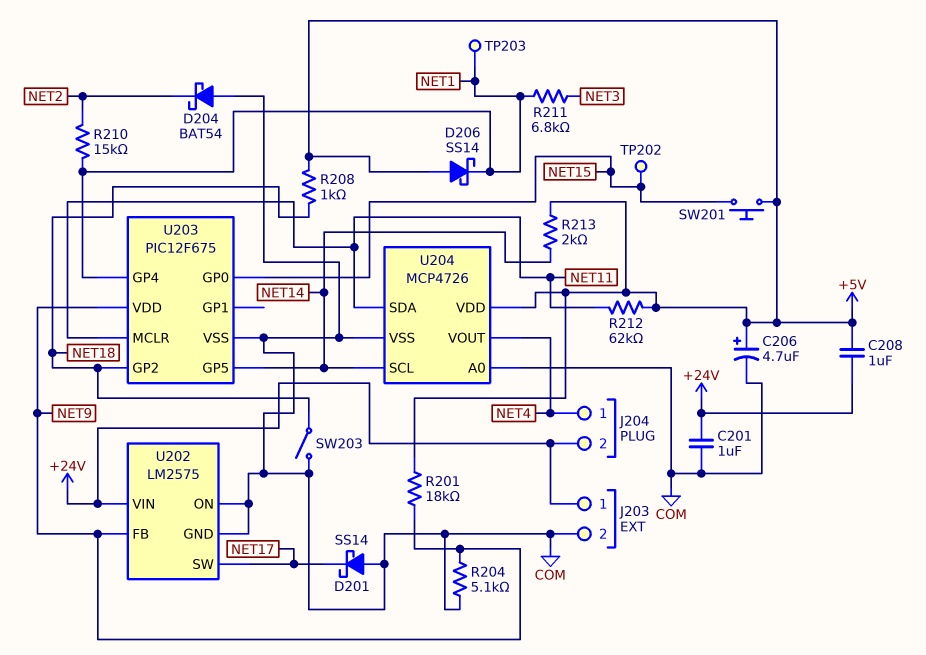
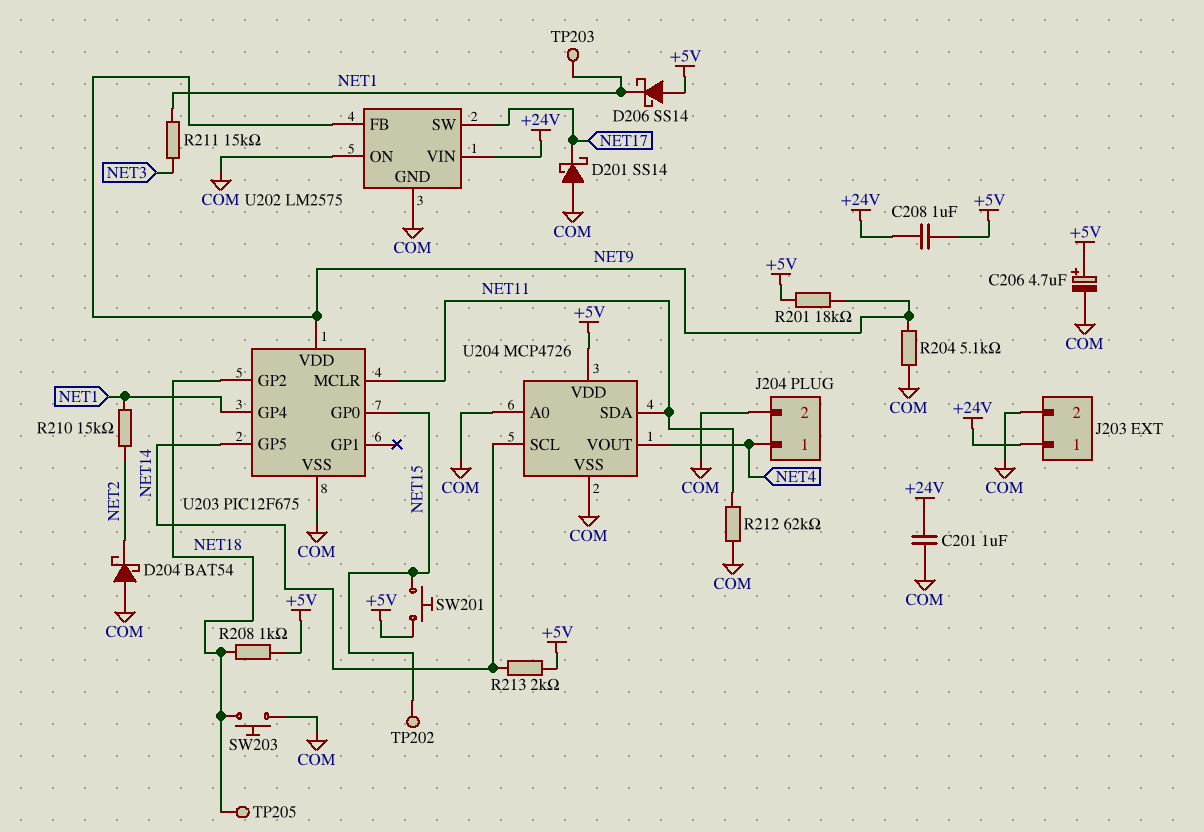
J204 pin 2: +24V -> COM
R211: 6.8k (NET1, NET3) -> 15k (NET1, NET3)
R212: 62k (+5V, NET11) -> 62k (COM, NET11)
SW203: switch (COM, NET18) -> button (COM, NET18)
TP205: none -> test point (NET18)

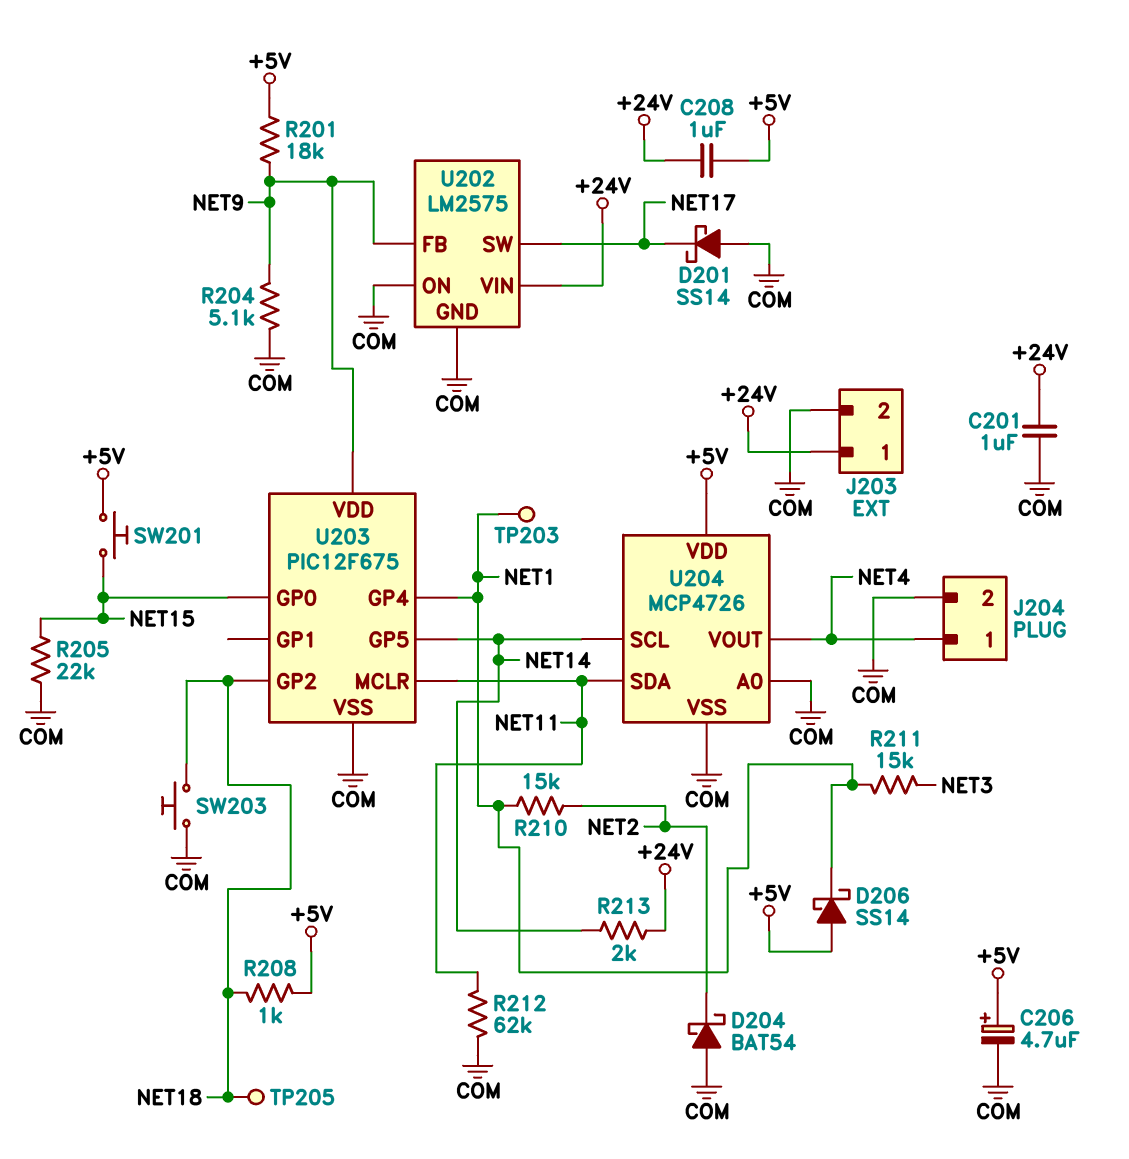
R205: none -> 22k (COM, NET15)
R213: 2k (+5V, NET14) -> 2k (+24V, NET14)
TP202: test point (NET15) -> none

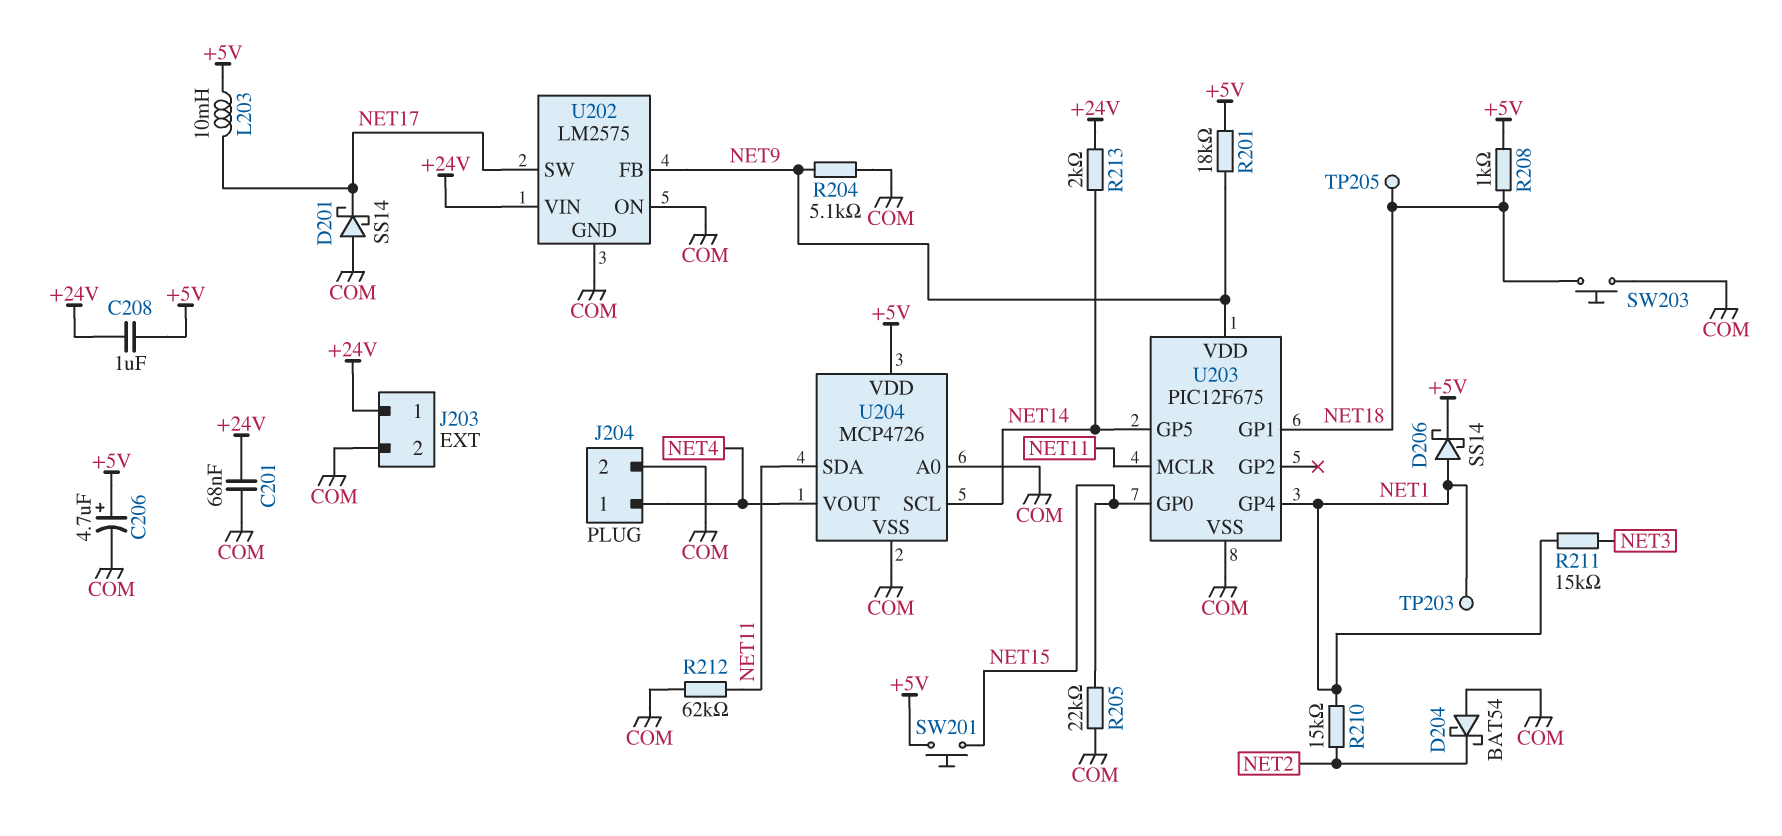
C201: 1uF (+24V, COM) -> 68nF (+24V, COM)
D206: schottky SS14 (A +5V, K NET1) -> schottky SS14 (A NET1, K +5V)
L203: none -> 10mH (+5V, NET17)
U203 pin GP1: none -> NET18
U203 pin GP2: NET18 -> none

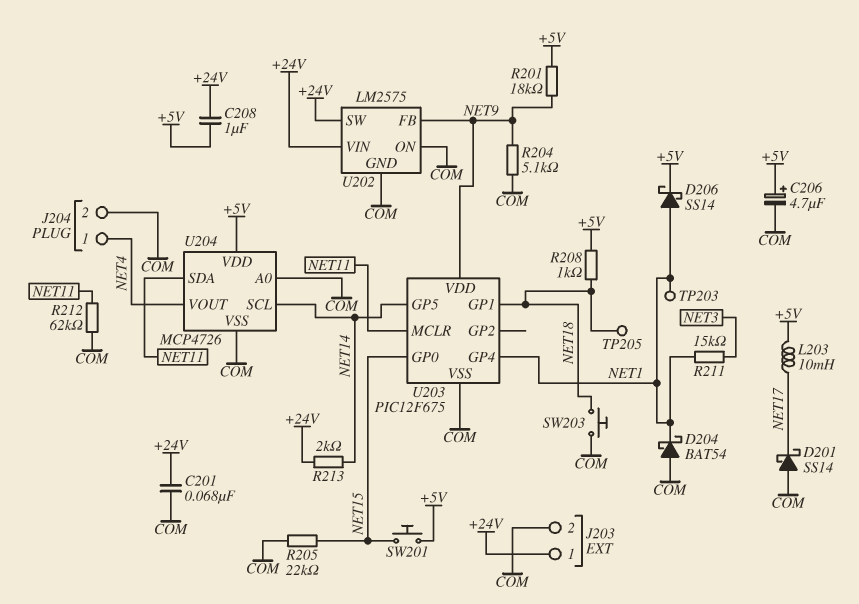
D204: schottky BAT54 (A COM, K NET2) -> schottky BAT54 (A COM, K NET1)
R210: 15k (NET1, NET2) -> none
U202 pin SW: NET17 -> +24V

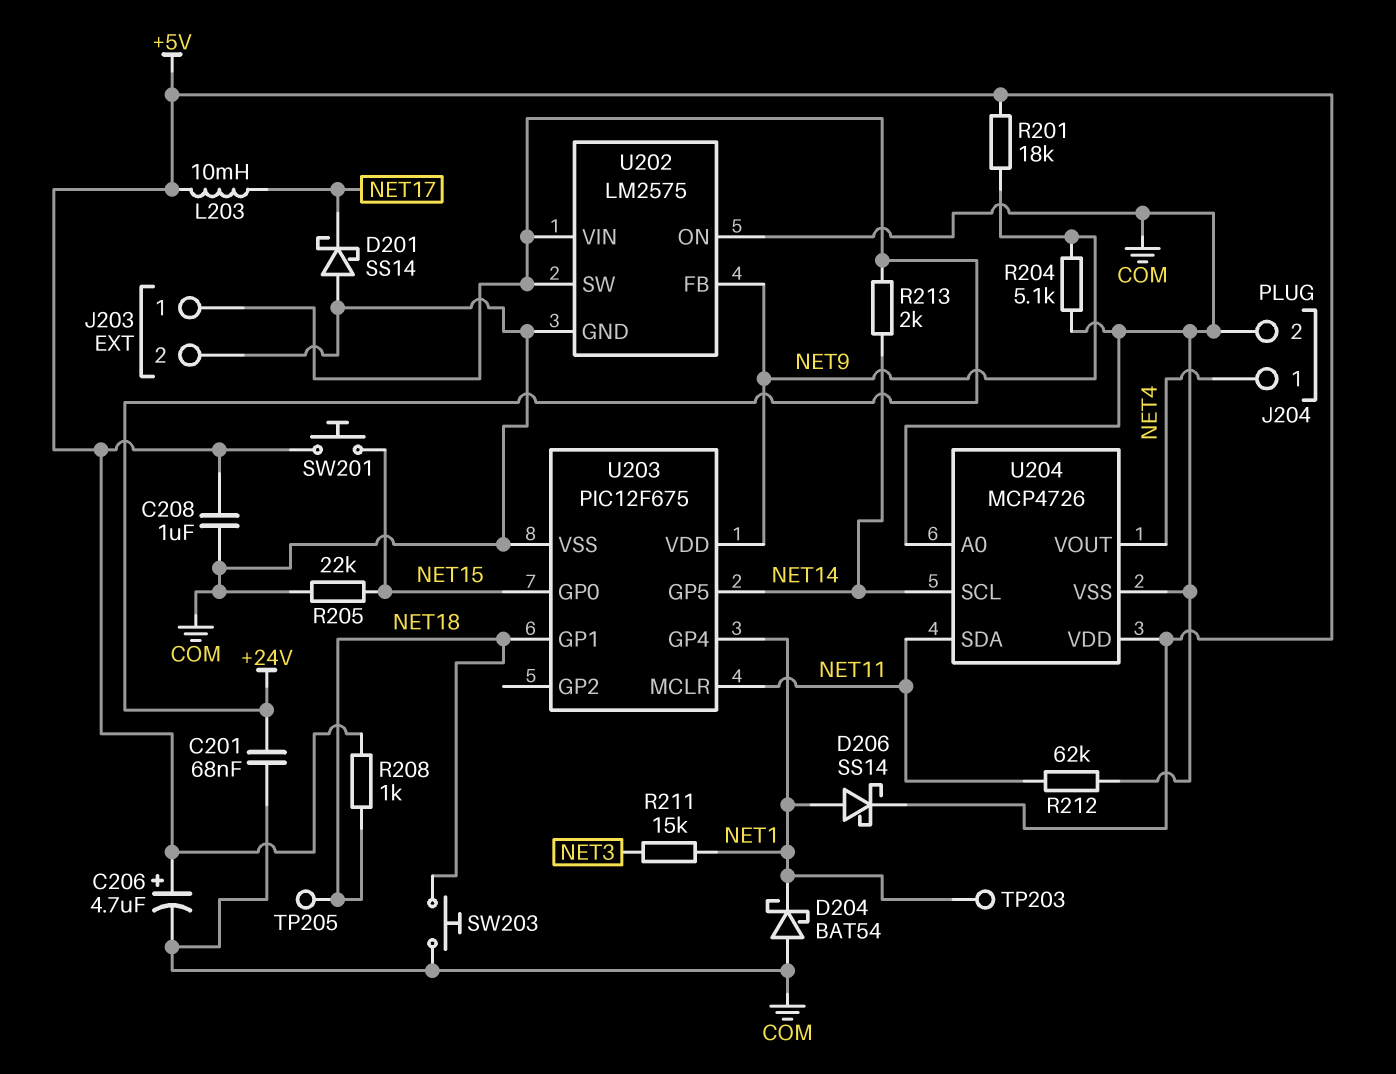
C208: 1uF (+5V, +24V) -> 1uF (+5V, COM)

